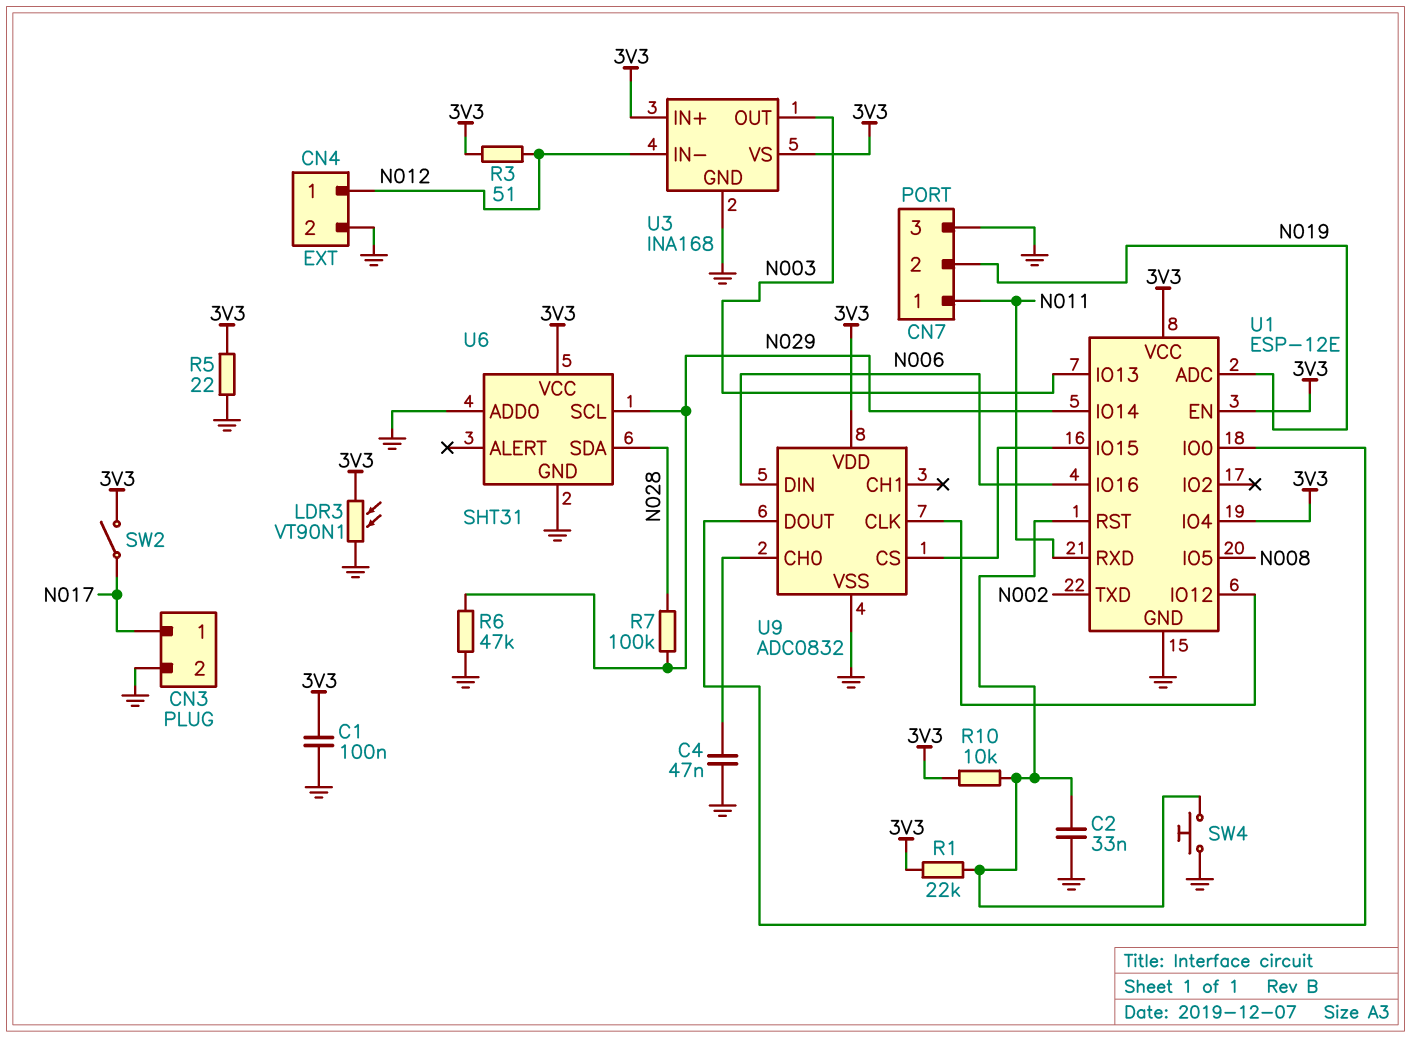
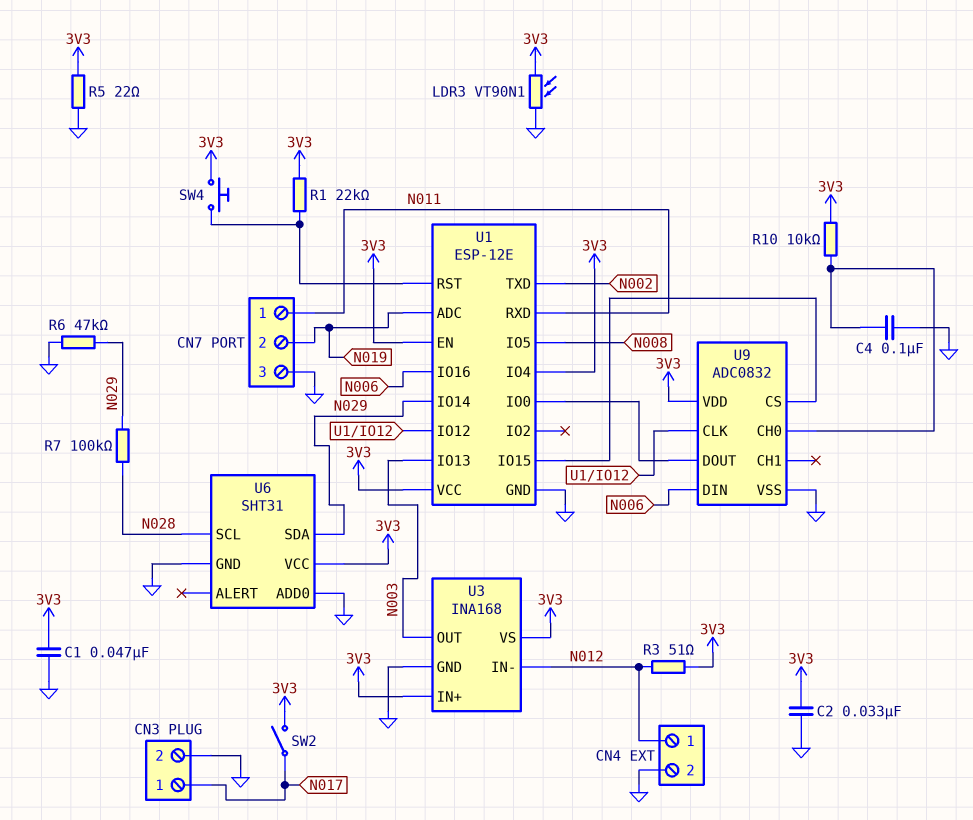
C1: 100nF (3V3, GND) -> 47nF (3V3, GND)
C2: 33nF (GND, U1/RST) -> 33nF (3V3, GND)
C4: 47nF (GND, U9/CH0) -> 100nF (GND, U9/CH0)
R10: 10k (3V3, U1/RST) -> 10k (3V3, U9/CH0)
SW4: button (GND, U1/RST) -> button (3V3, U1/RST)
U6 pin SCL: N029 -> N028
U6 pin SDA: N028 -> N029

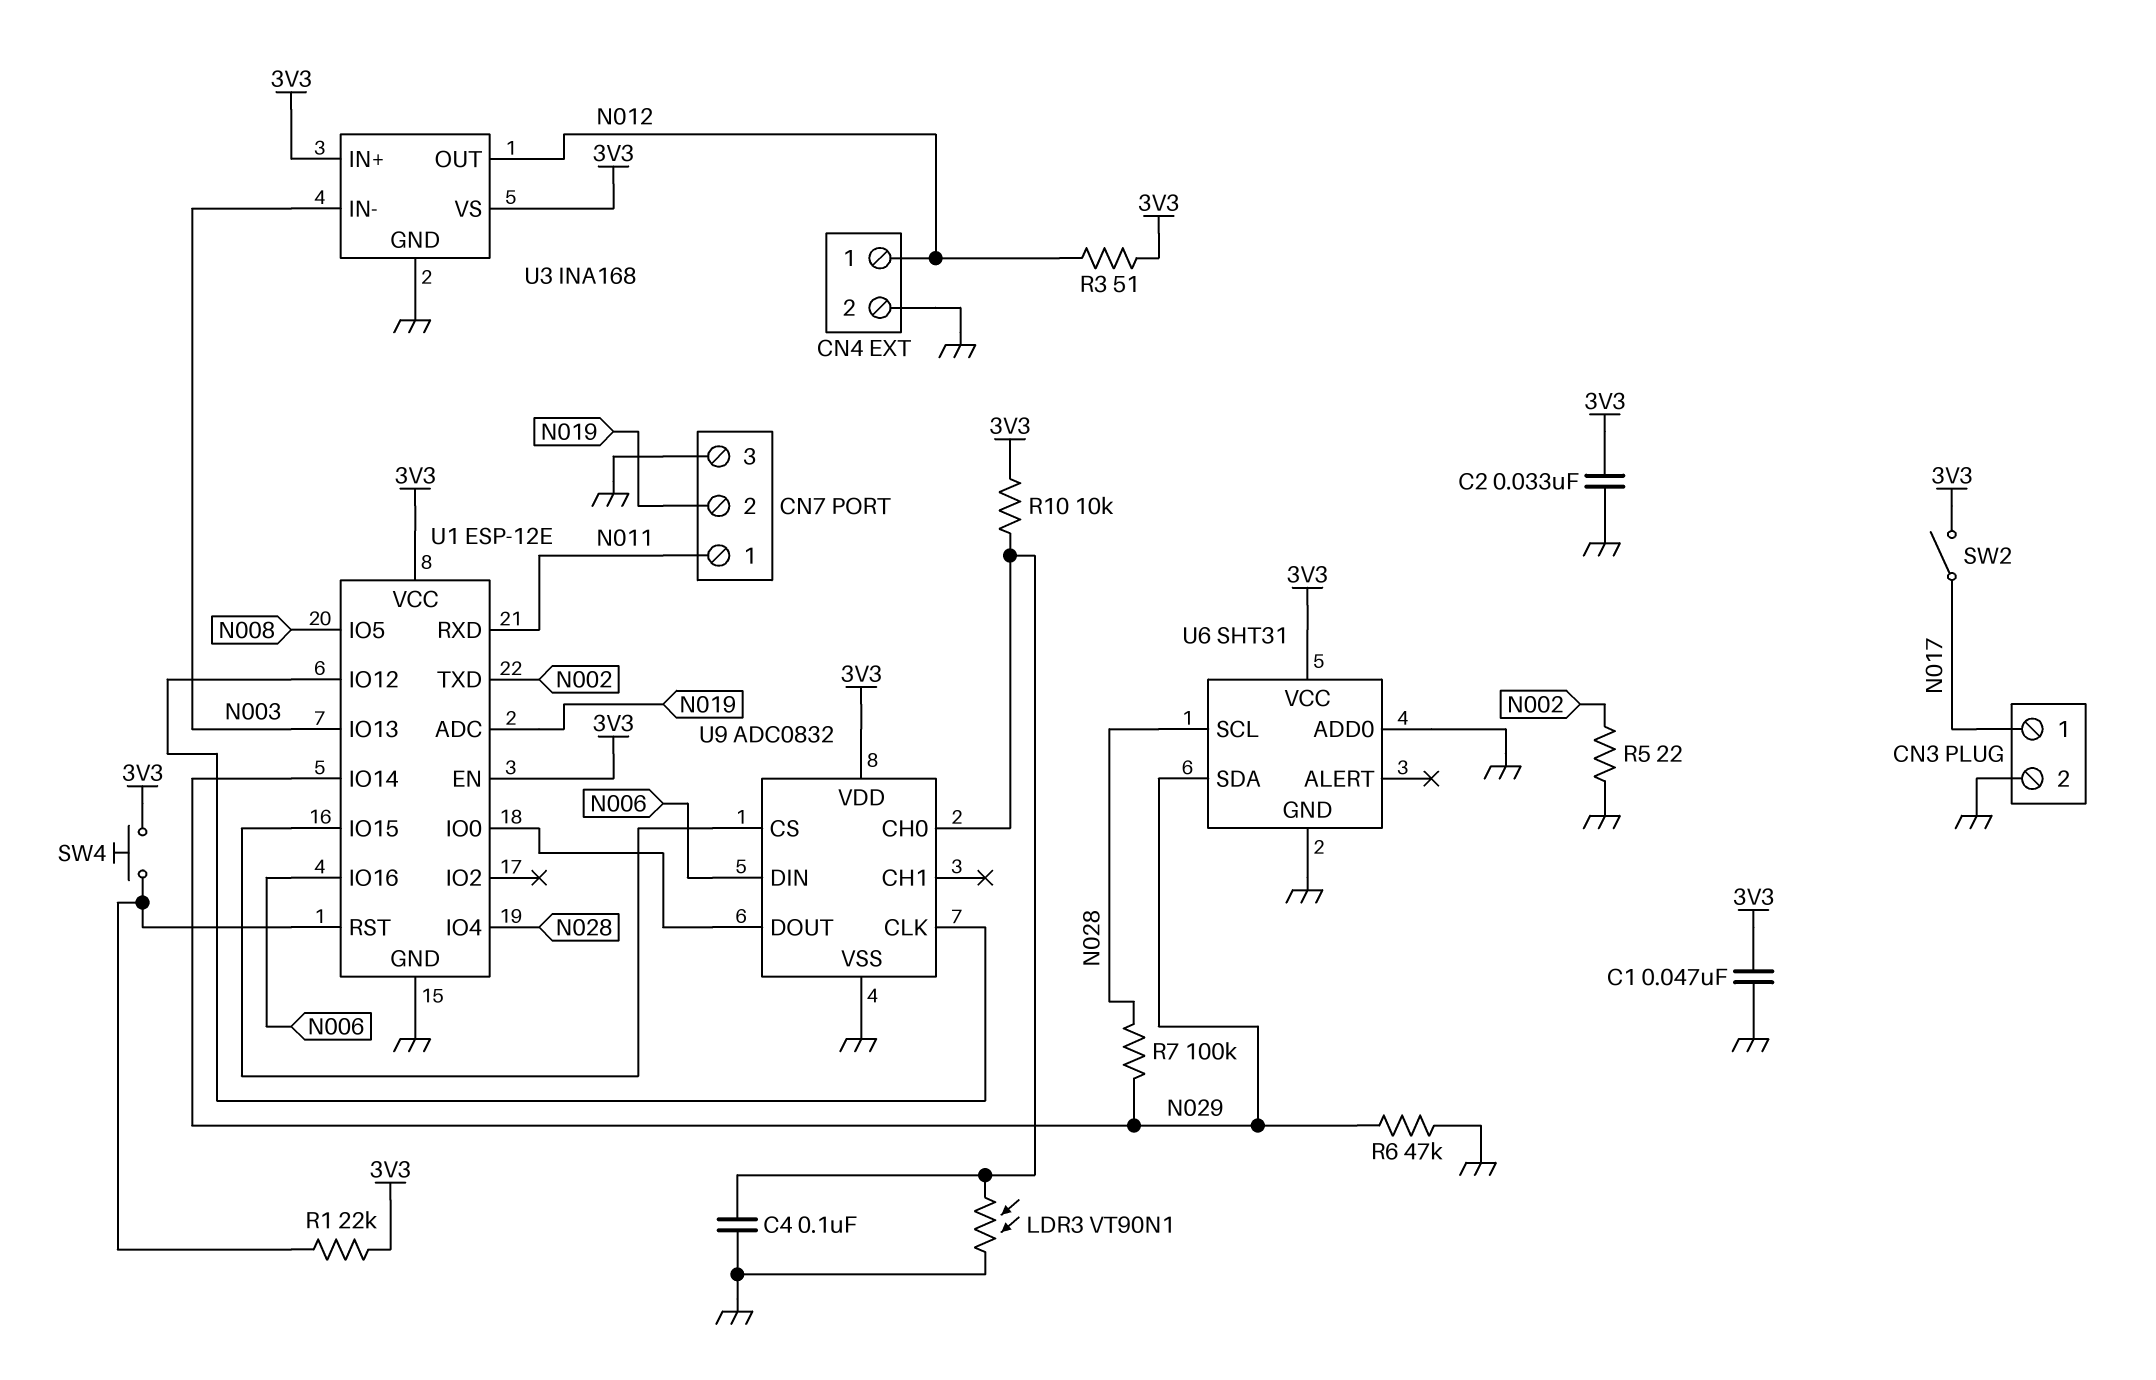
LDR3: VT90N1 (3V3, GND) -> VT90N1 (GND, U9/CH0)
R5: 22 (3V3, GND) -> 22 (GND, N002)
U1 pin IO4: 3V3 -> N028
U3 pin IN-: N012 -> N003
U3 pin OUT: N003 -> N012

